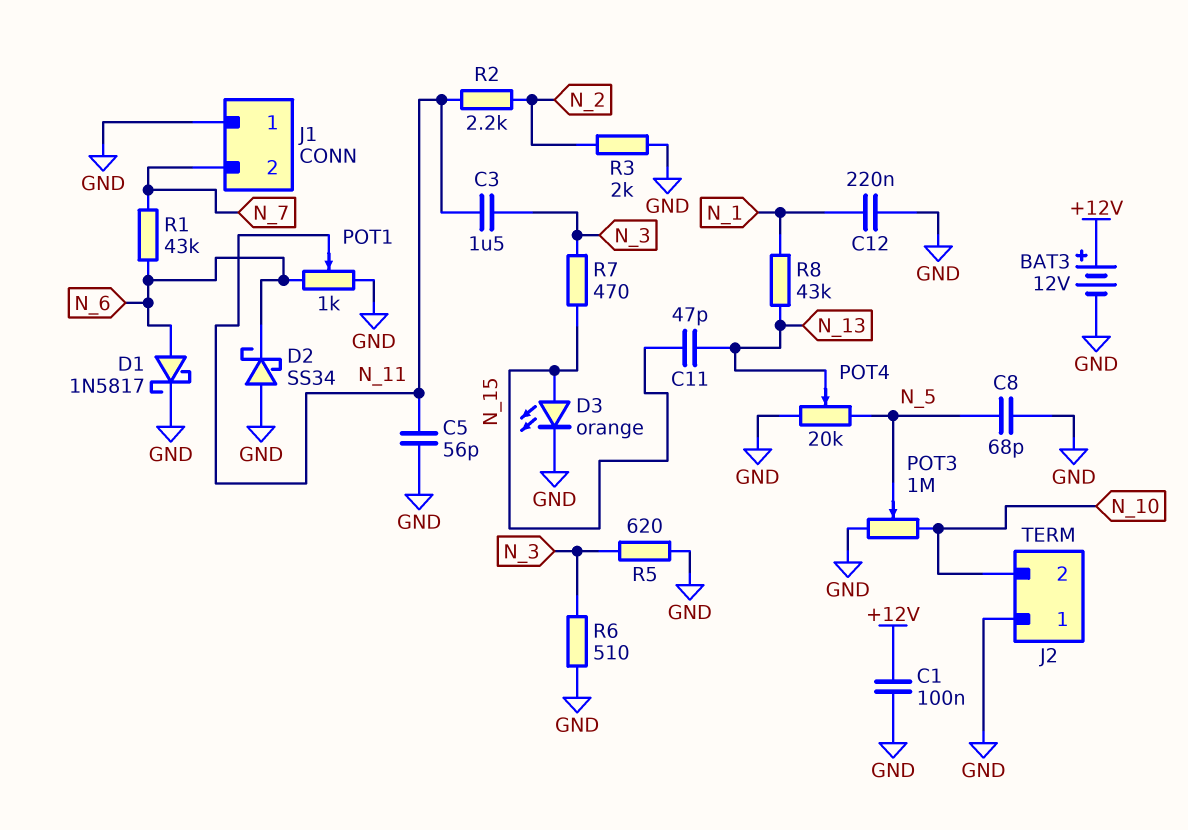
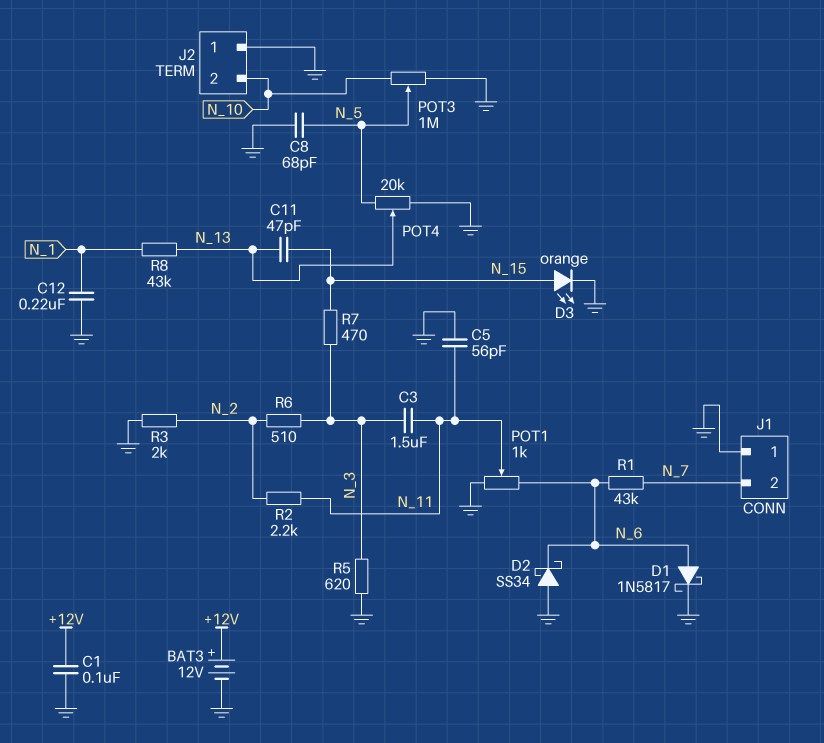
R6: 510 (GND, N_3) -> 510 (N_2, N_3)

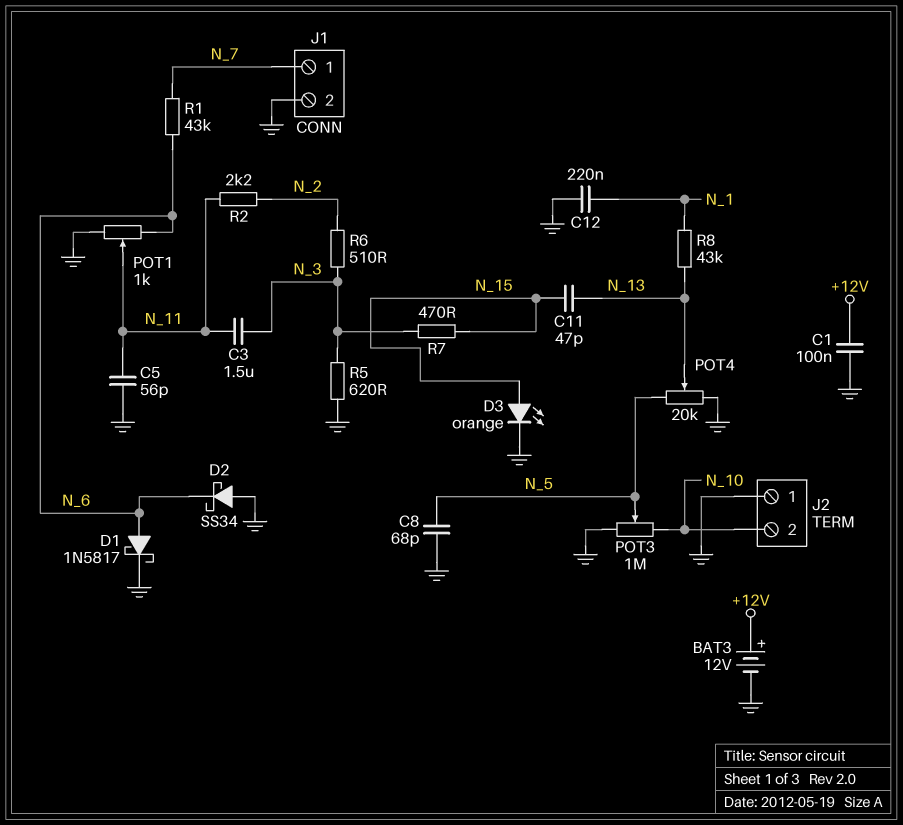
J1 pin 1: GND -> N_7
J1 pin 2: N_7 -> GND
R3: 2k (GND, N_2) -> none

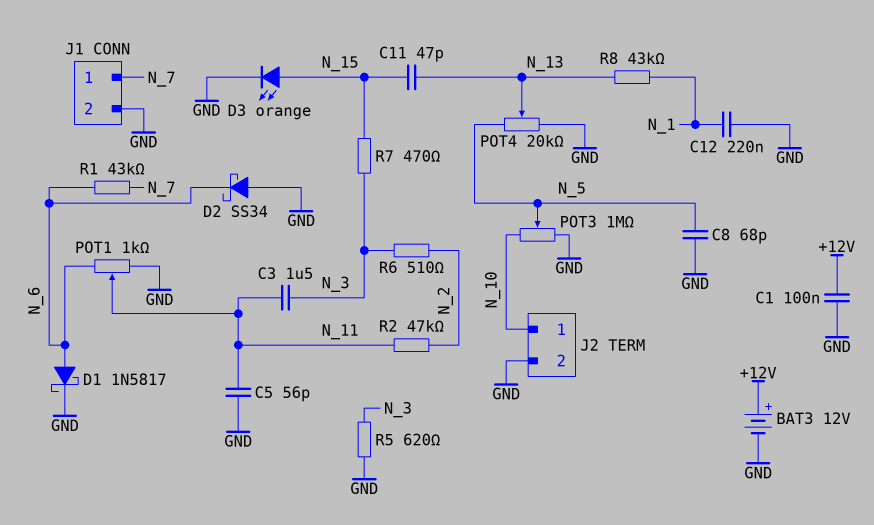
J2 pin 1: GND -> N_10
J2 pin 2: N_10 -> GND
R2: 2.2k (N_2, N_11) -> 47k (N_2, N_11)

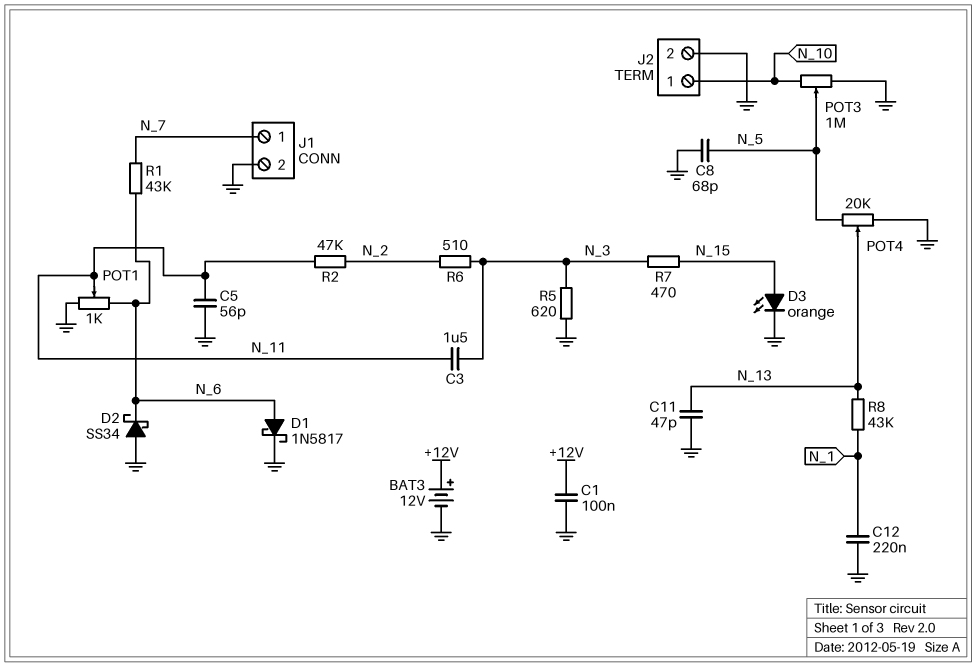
C11: 47pF (N_13, N_15) -> 47pF (GND, N_13)

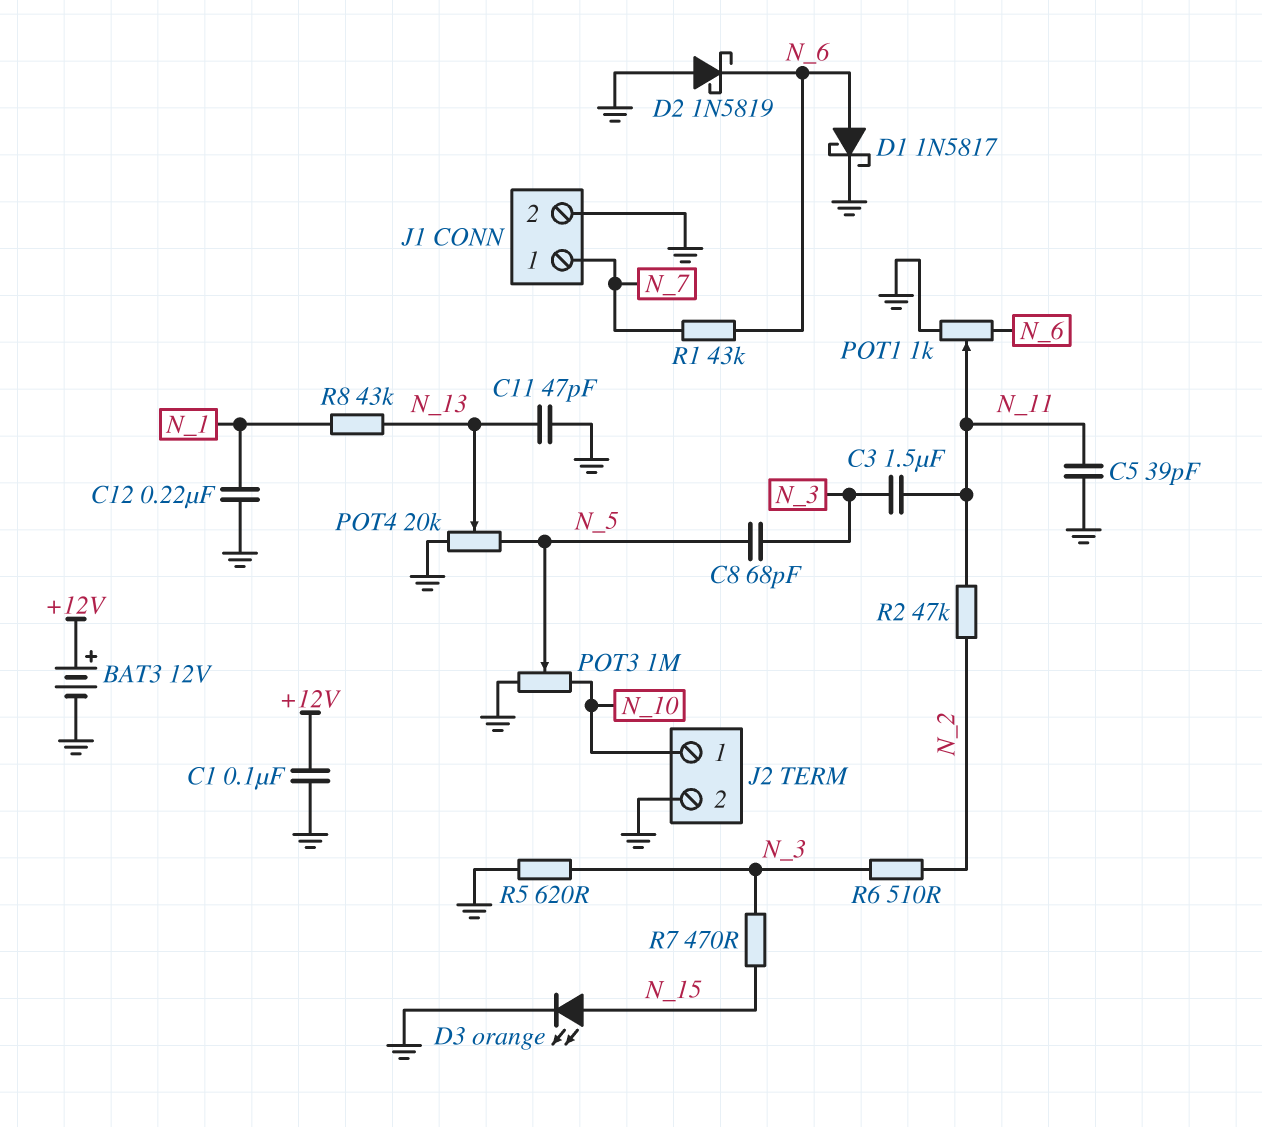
C5: 56pF (GND, N_11) -> 39pF (GND, N_11)
C8: 68pF (GND, N_5) -> 68pF (N_3, N_5)
D2: schottky SS34 (A GND, K N_6) -> schottky 1N5819 (A GND, K N_6)

